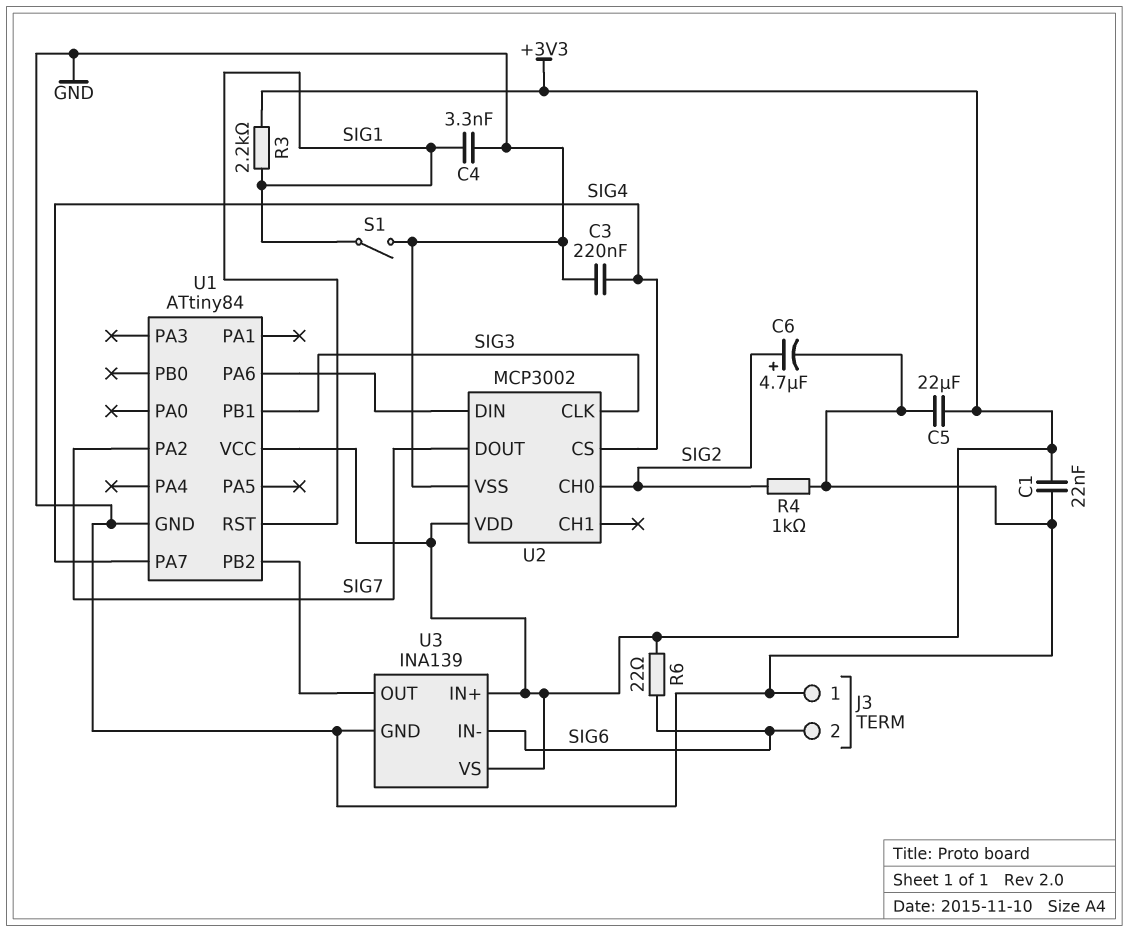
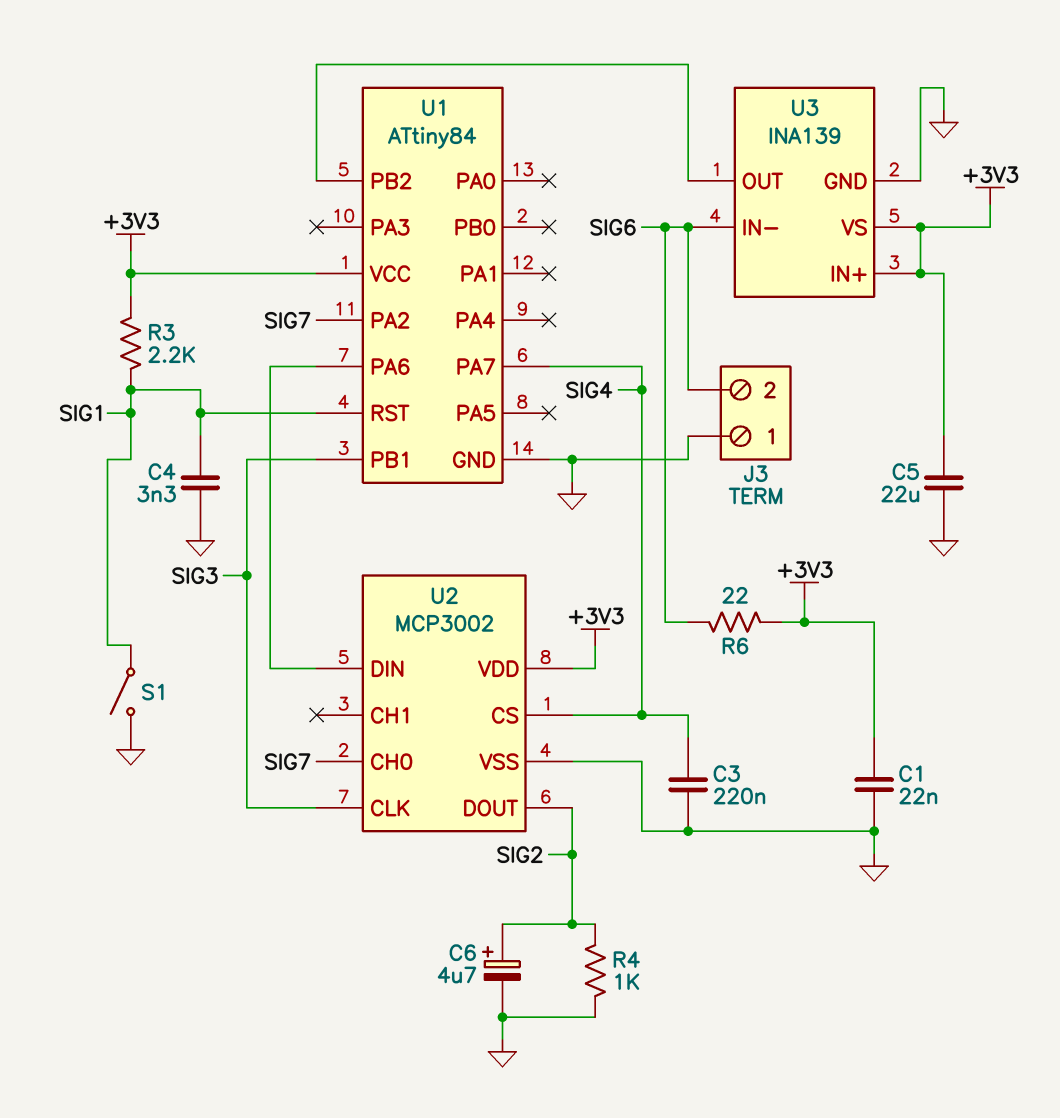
U2 pin CH0: SIG2 -> SIG7
U2 pin DOUT: SIG7 -> SIG2

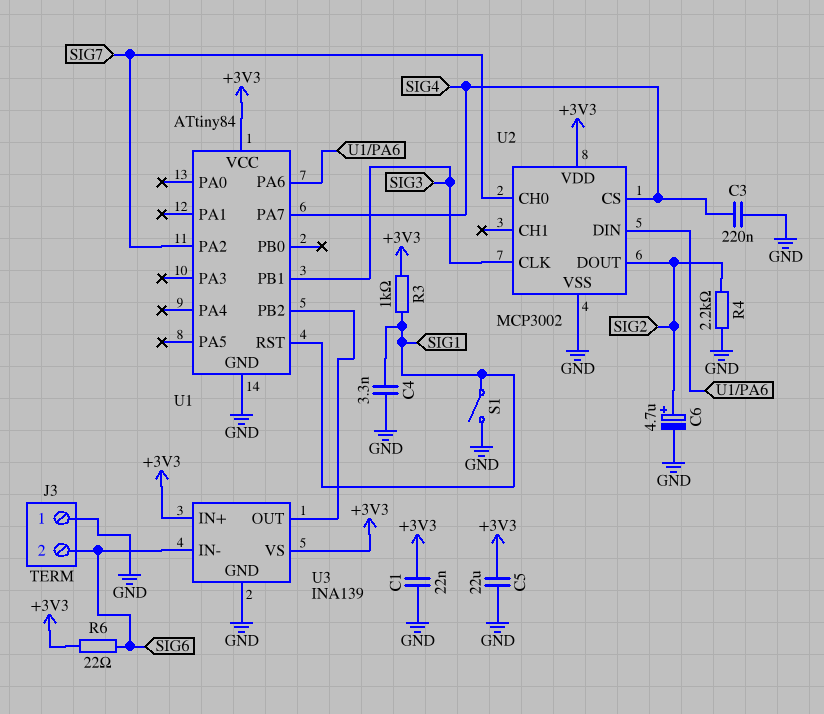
R3: 2.2k (+3V3, SIG1) -> 1k (+3V3, SIG1)
R4: 1k (GND, SIG2) -> 2.2k (GND, SIG2)

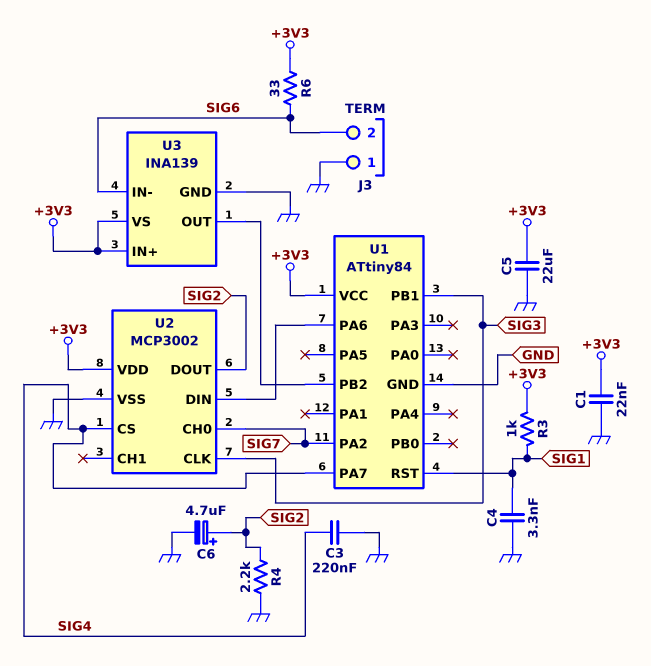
R6: 22 (+3V3, SIG6) -> 33 (+3V3, SIG6)
S1: switch (GND, SIG1) -> none

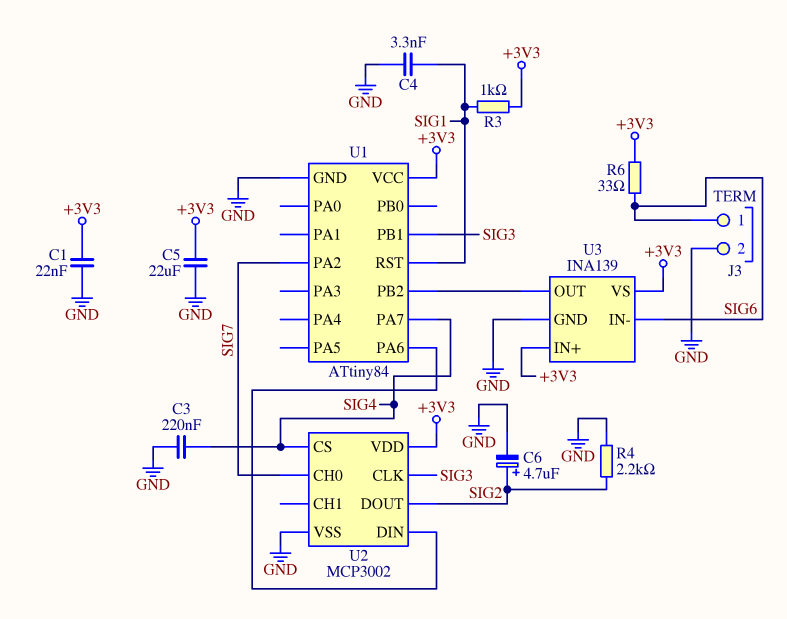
J3 pin 1: GND -> SIG6
J3 pin 2: SIG6 -> GND

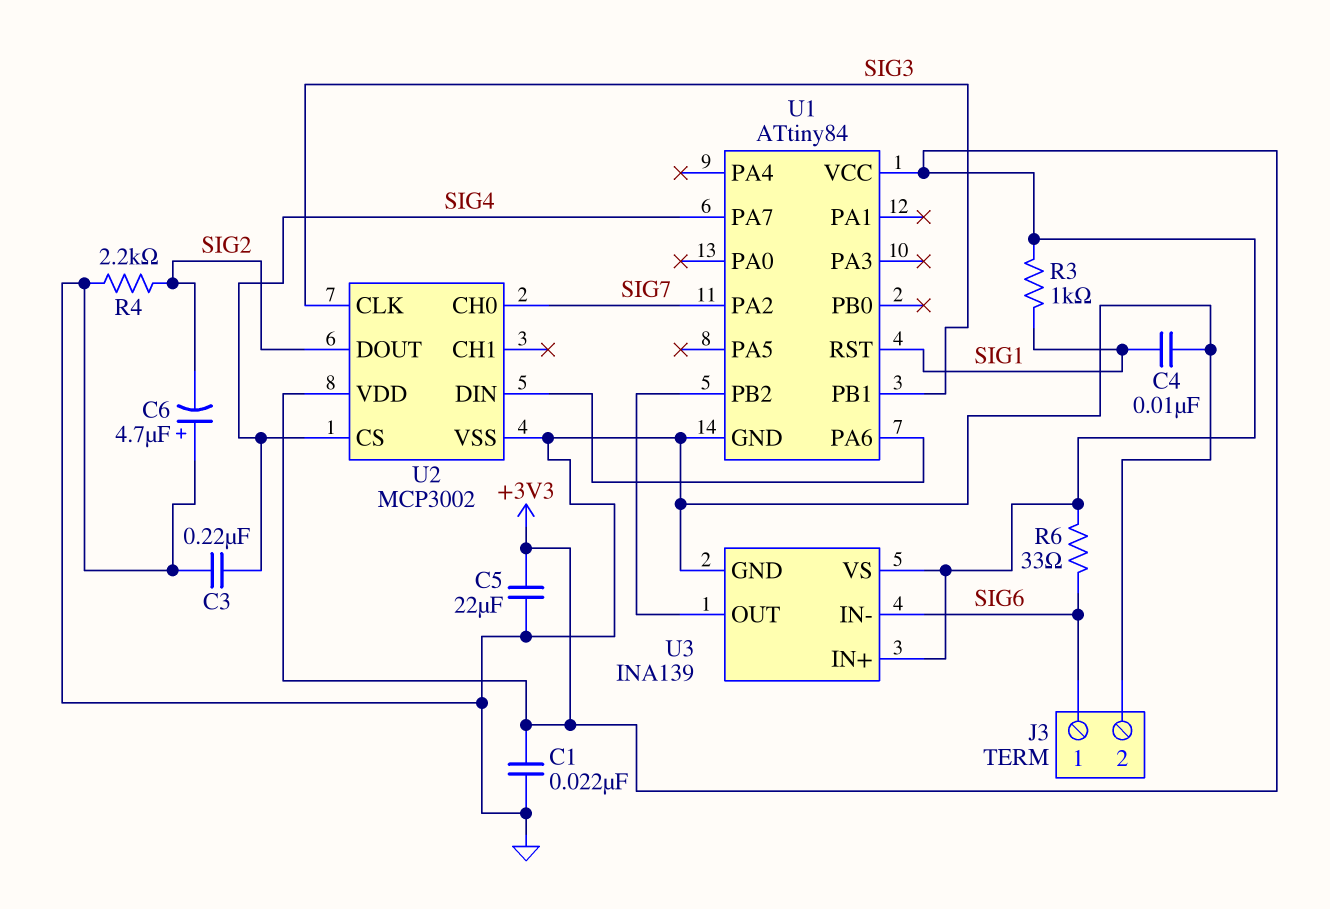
C4: 3.3nF (GND, SIG1) -> 10nF (GND, SIG1)
C6: 4.7uF (plus SIG2, minus GND) -> 4.7uF (plus GND, minus SIG2)

